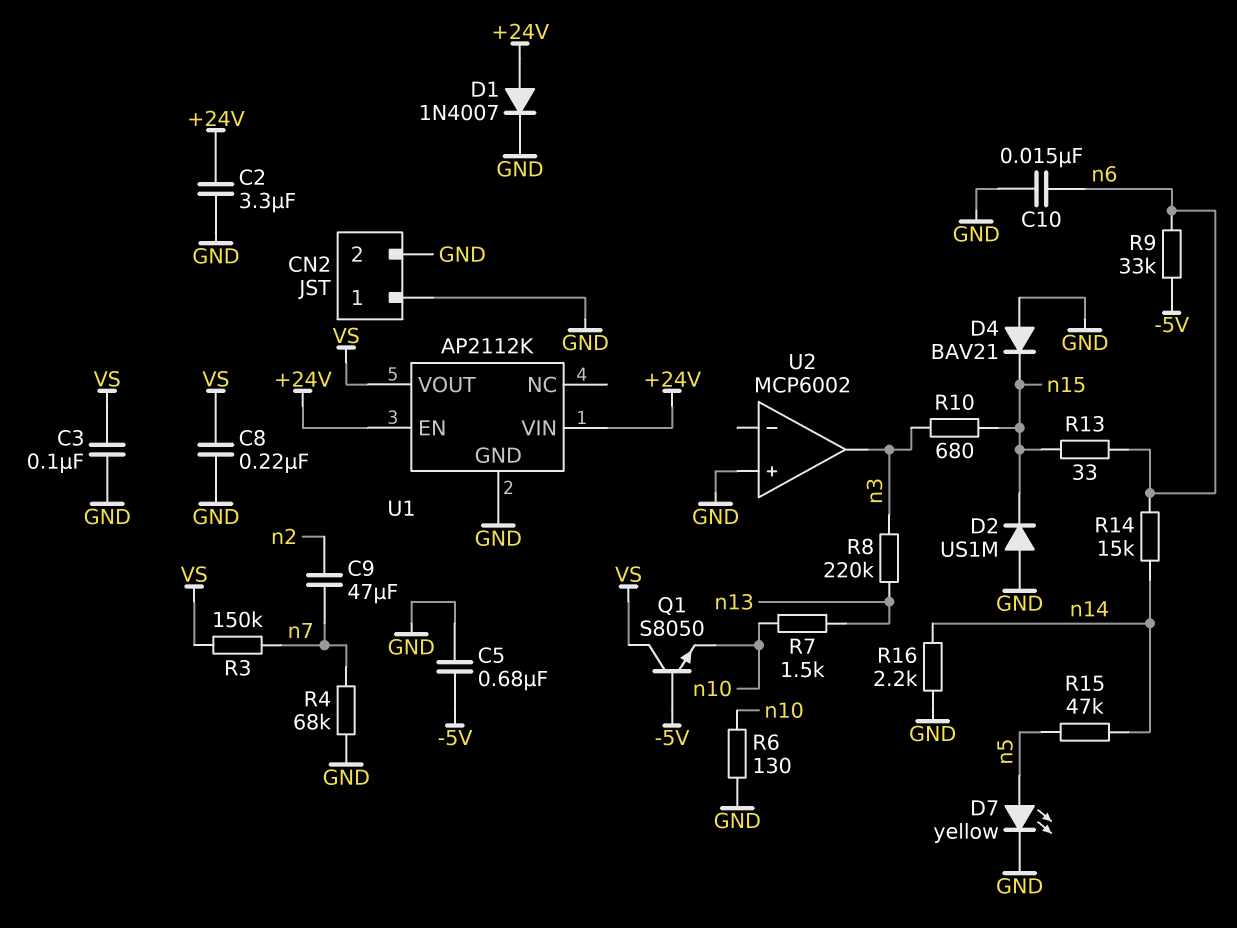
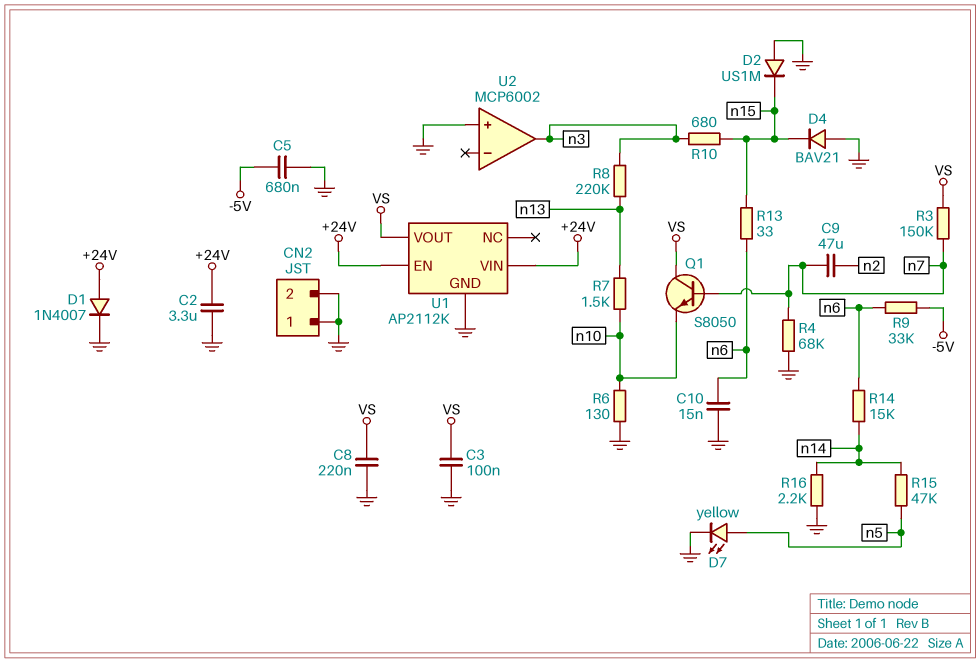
Q1: NPN S8050 (B -5V, C VS, E n10) -> NPN S8050 (B n7, C VS, E n10)

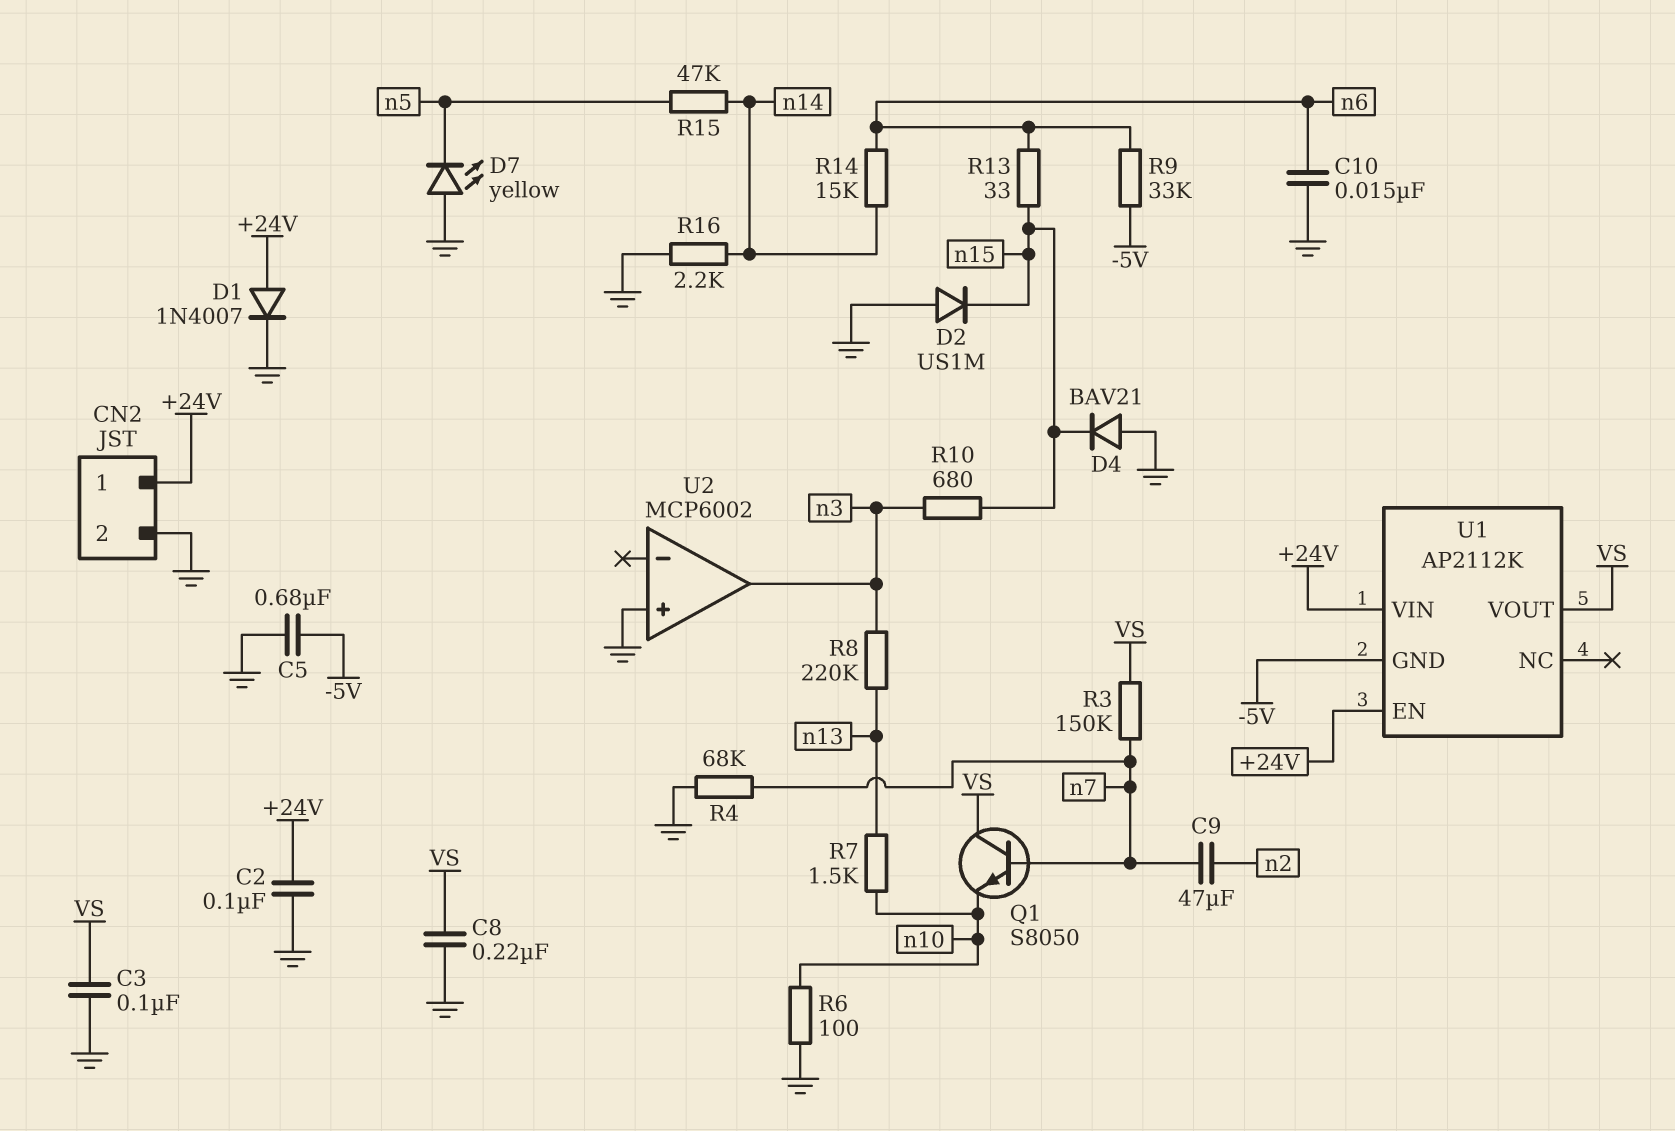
C2: 3.3uF (+24V, GND) -> 100nF (+24V, GND)
CN2 pin 1: GND -> +24V
D7: LED yellow (A n5, K GND) -> LED yellow (A GND, K n5)
R6: 130 (GND, n10) -> 100 (GND, n10)
U1 pin GND: GND -> -5V

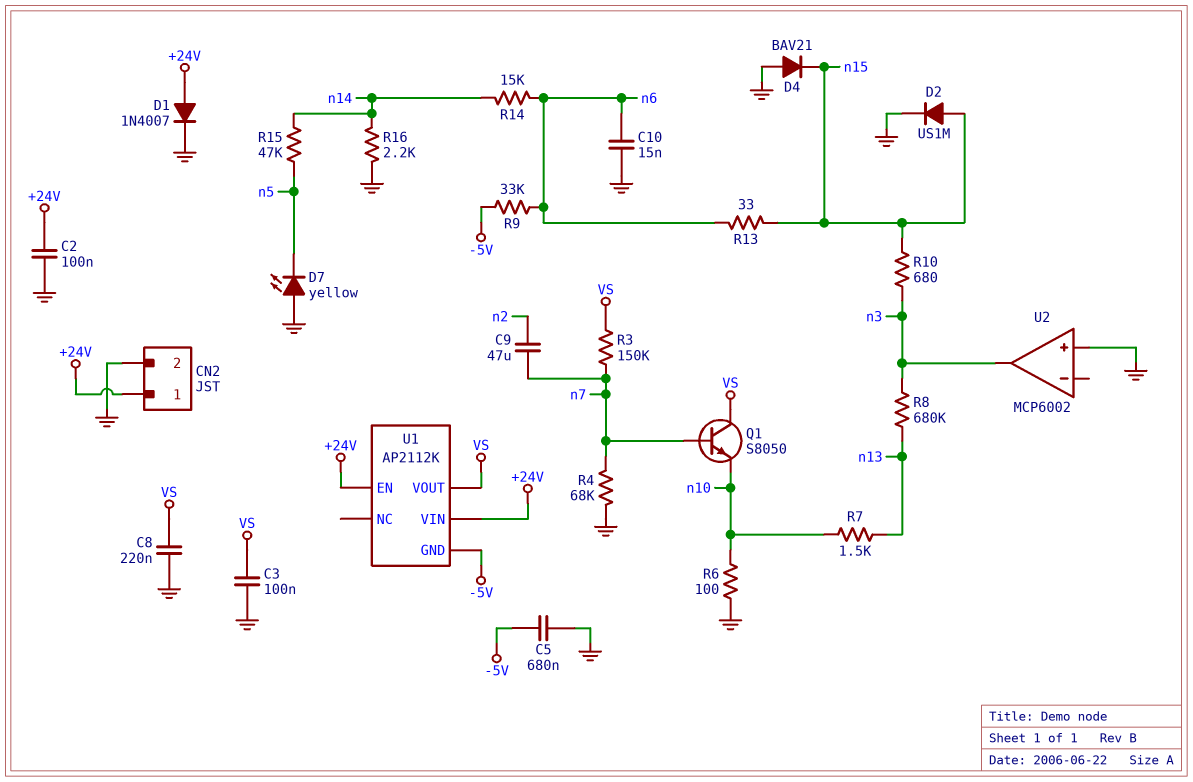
D2: diode US1M (A GND, K n15) -> diode US1M (A n15, K GND)
R8: 220k (n3, n13) -> 680k (n3, n13)

